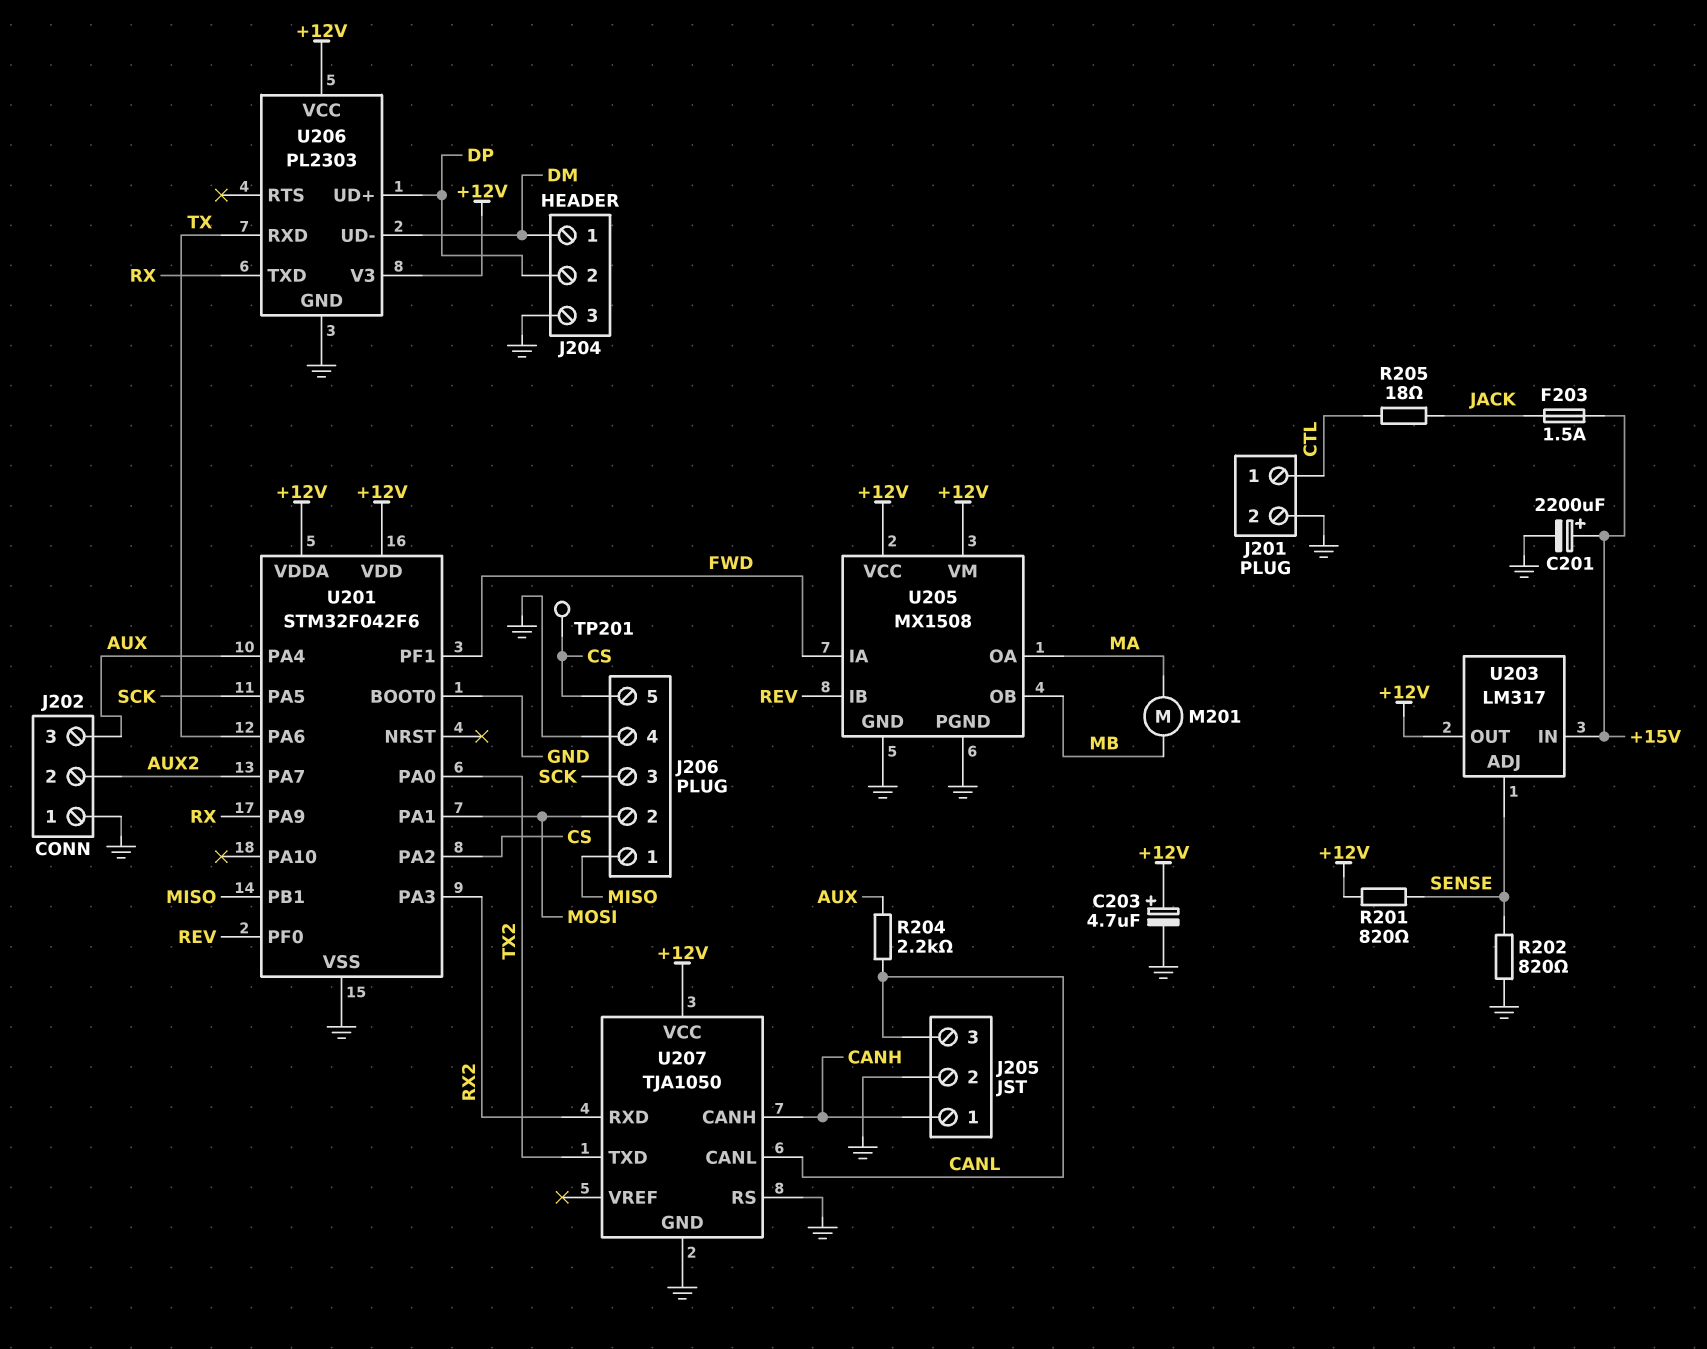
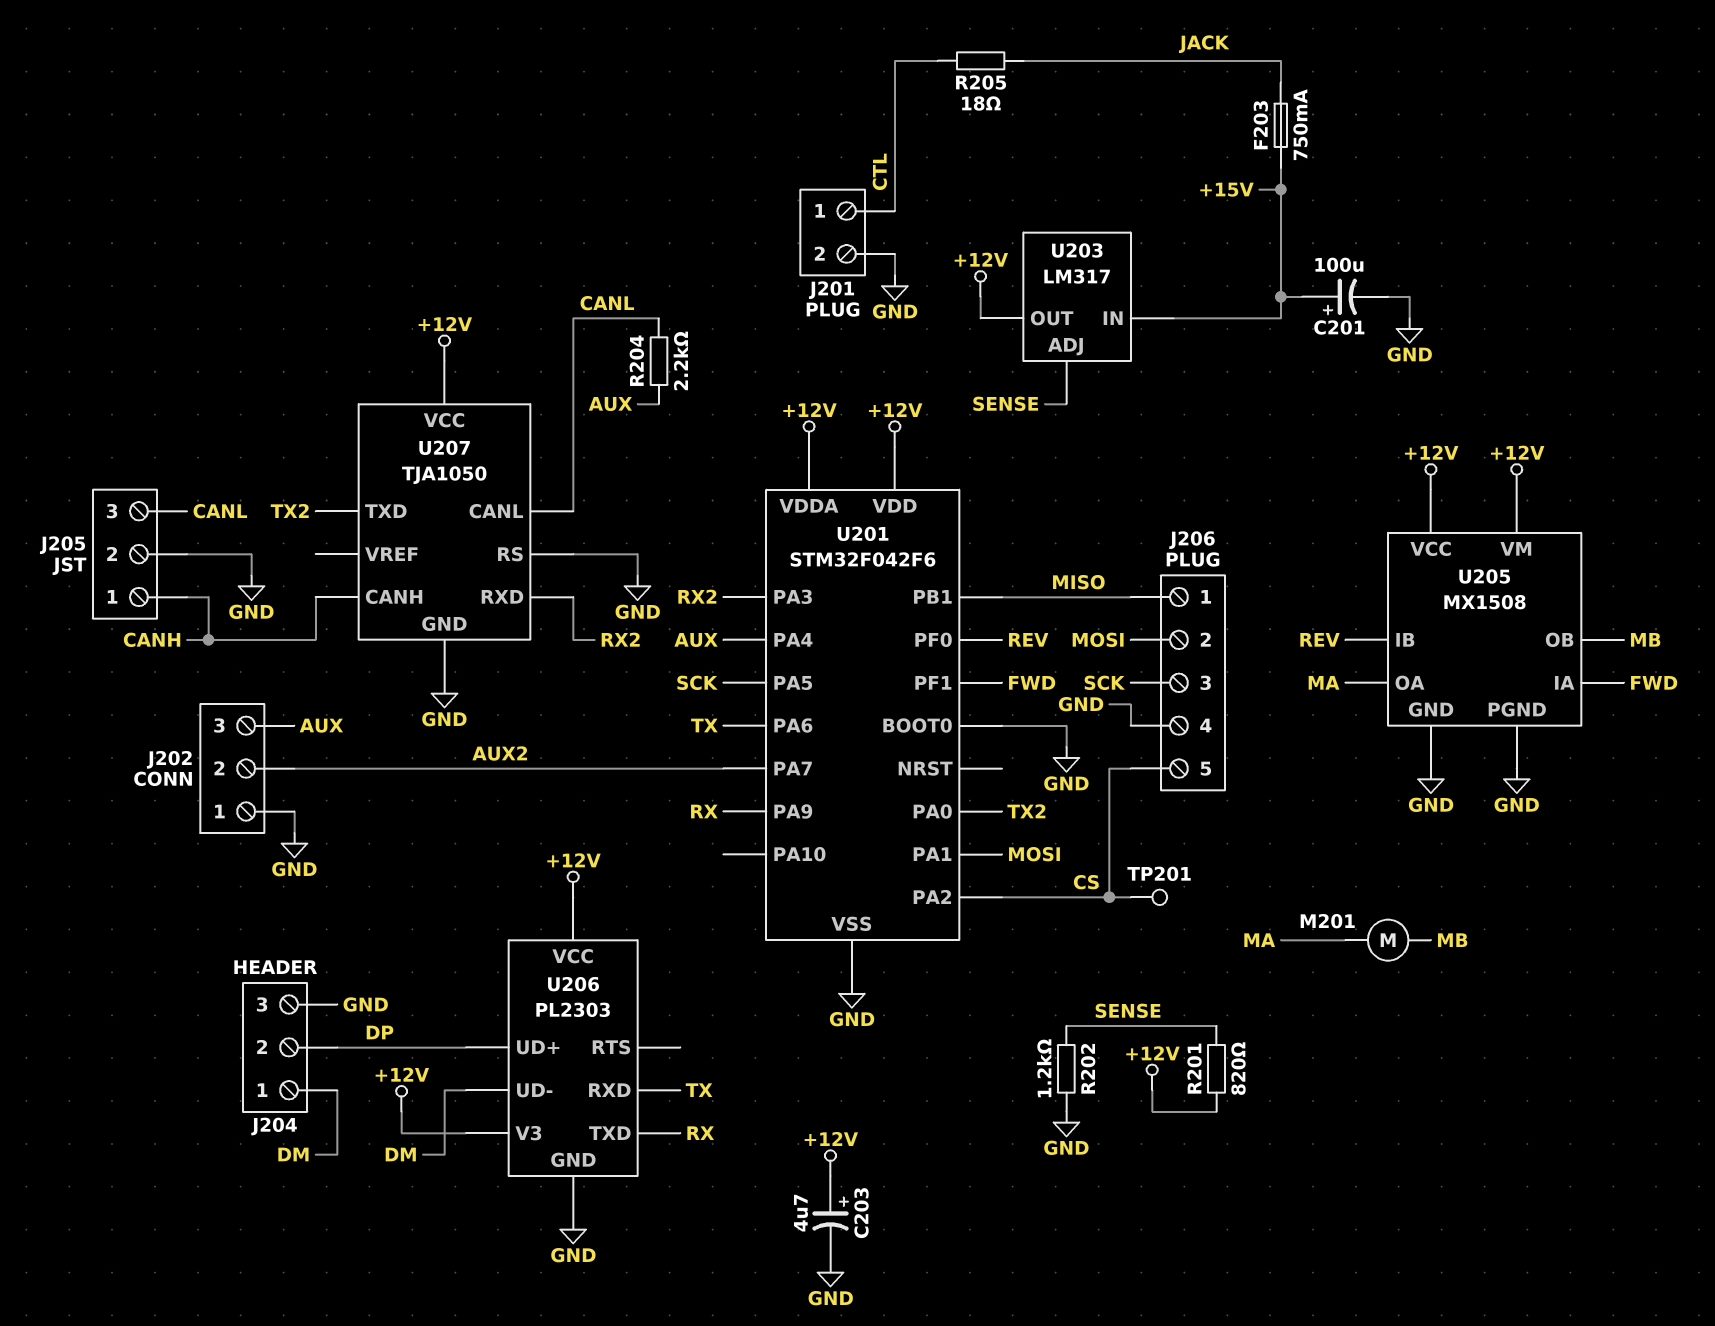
C201: 2200uF (plus +15V, minus GND) -> 100uF (plus +15V, minus GND)
F203: 1.5A (+15V, JACK) -> 750mA (+15V, JACK)
R202: 820 (GND, SENSE) -> 1.2k (GND, SENSE)

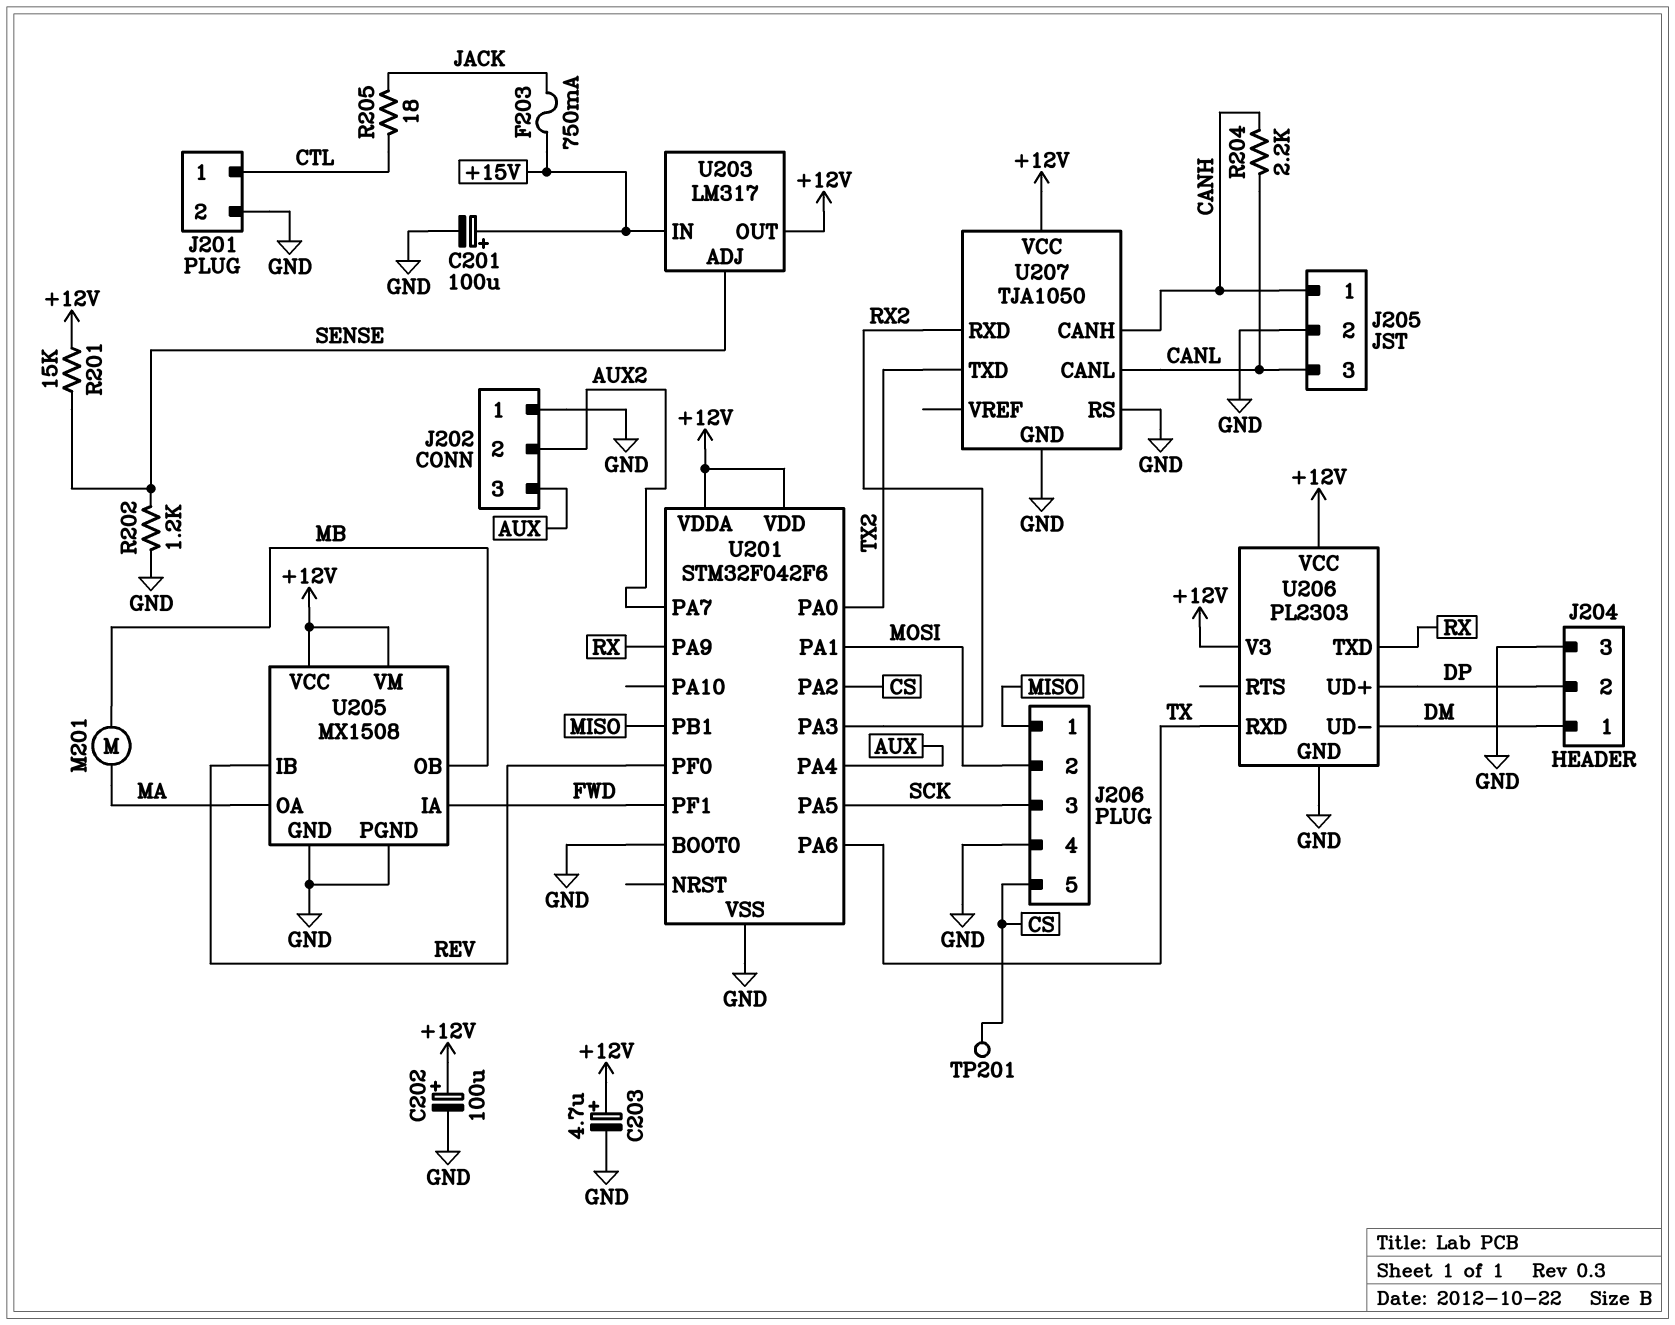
C202: none -> 100uF (plus +12V, minus GND)
R201: 820 (+12V, SENSE) -> 15k (+12V, SENSE)
R204: 2.2k (AUX, CANL) -> 2.2k (CANH, CANL)

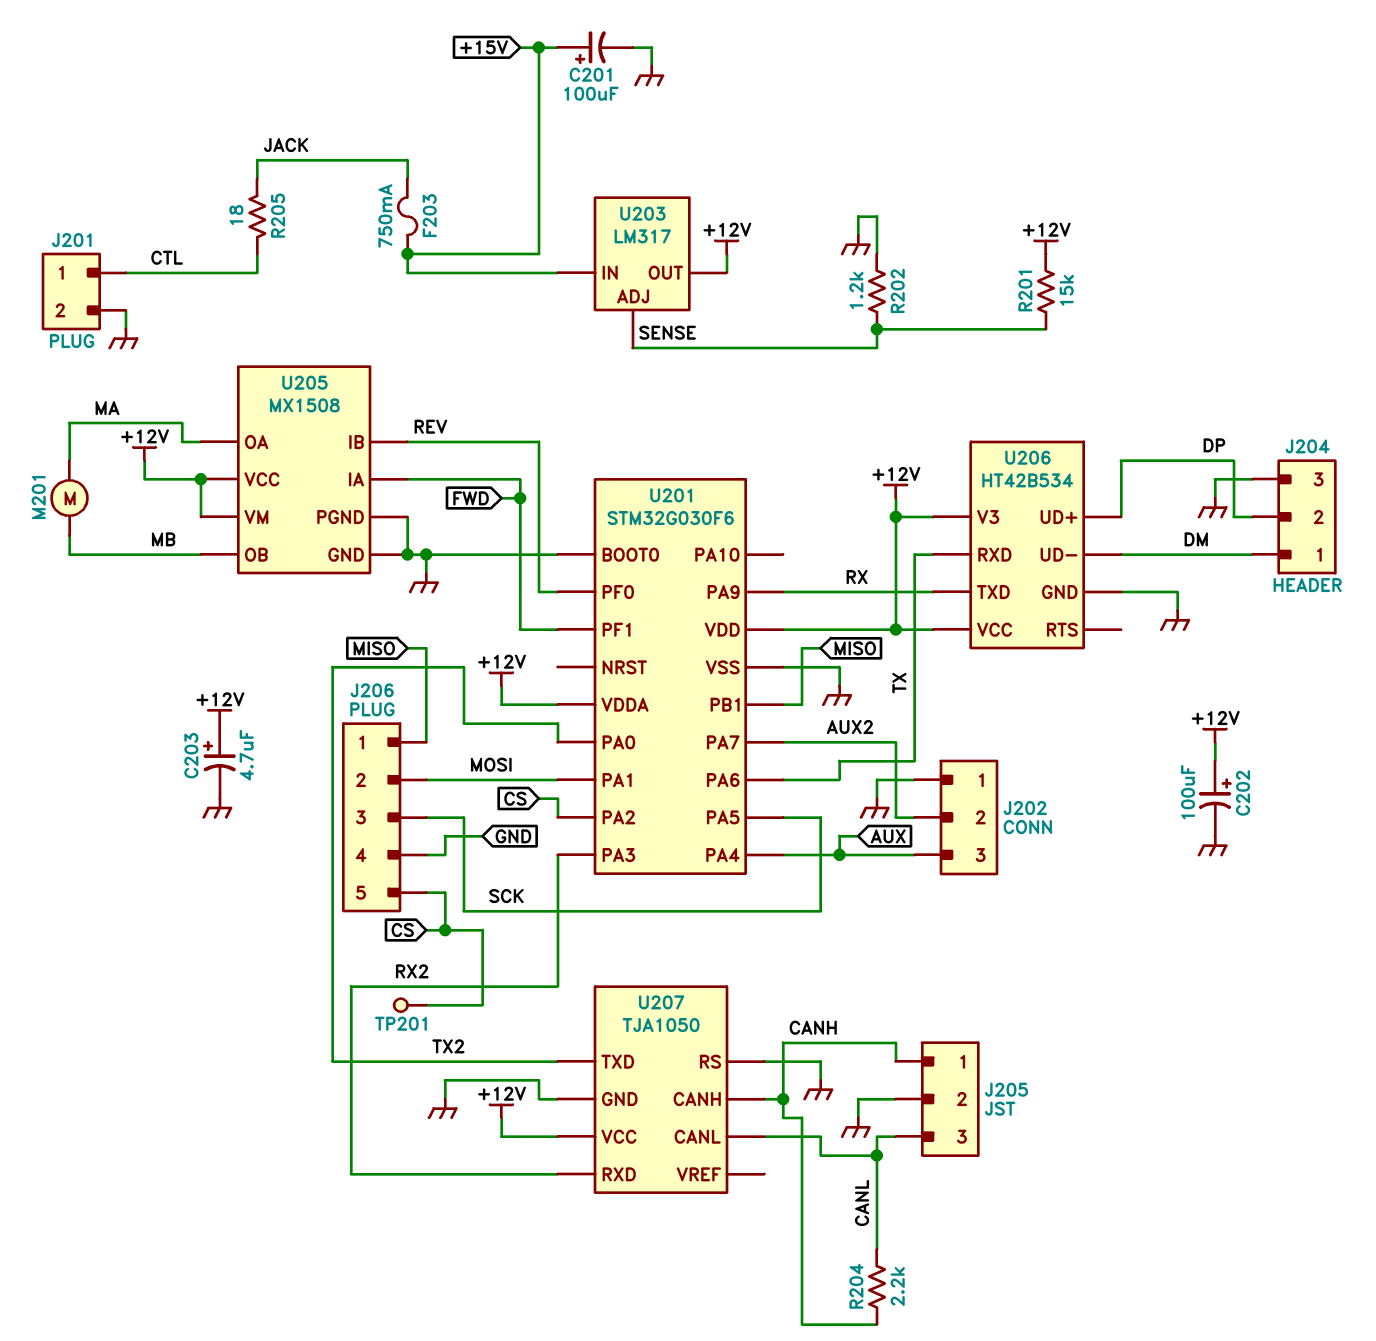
U201: STM32F042F6 -> STM32G030F6
U206: PL2303 -> HT42B534

